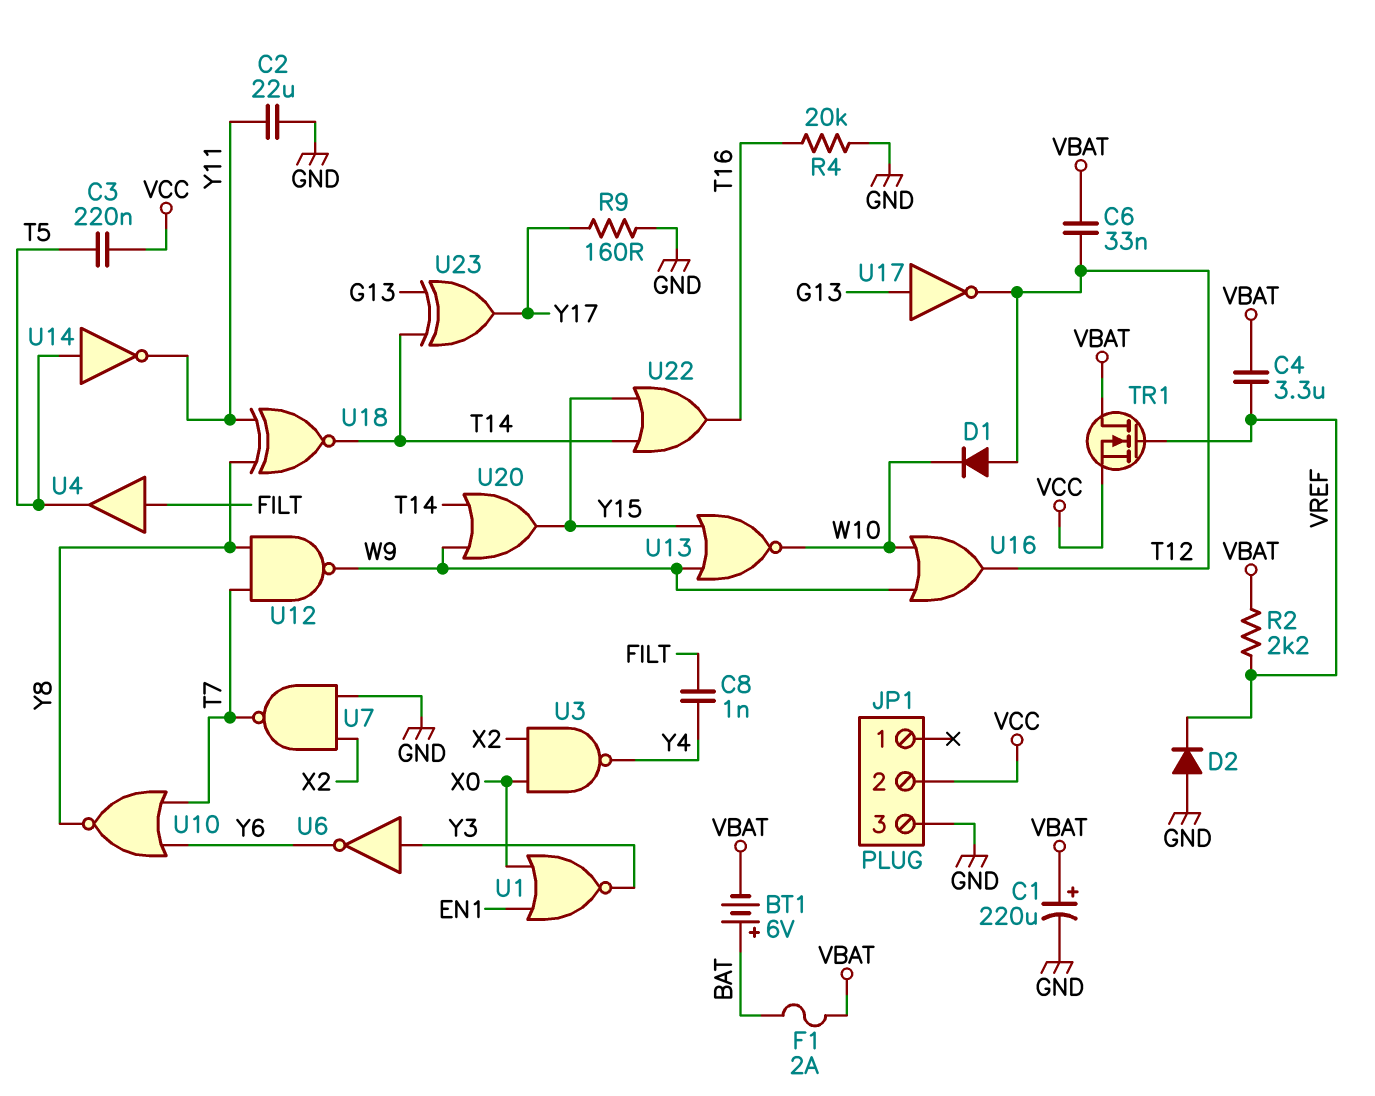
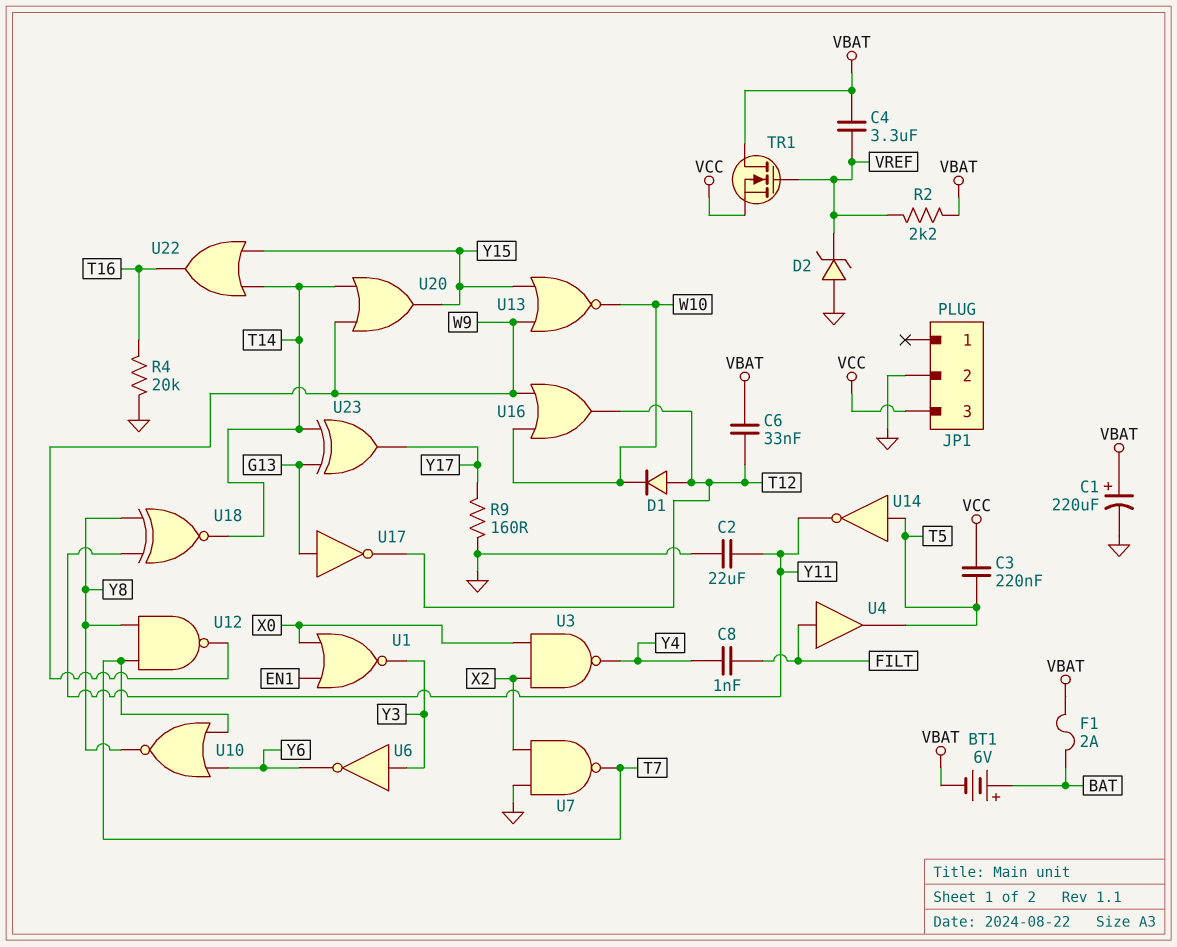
D2: diode (A GND, K VREF) -> zener (A GND, K VREF)
JP1 pin 2: VCC -> GND
JP1 pin 3: GND -> VCC

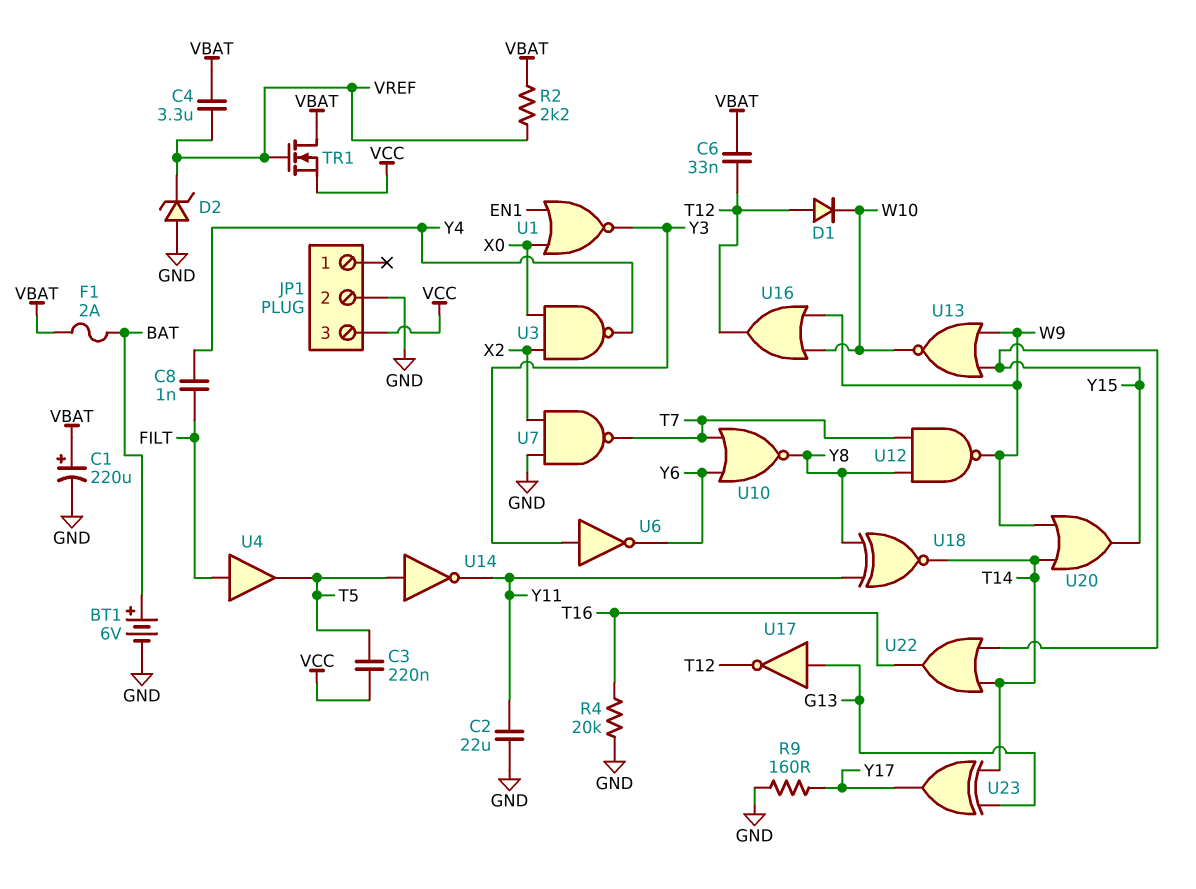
BT1: 6V (plus BAT, minus VBAT) -> 6V (plus BAT, minus GND)

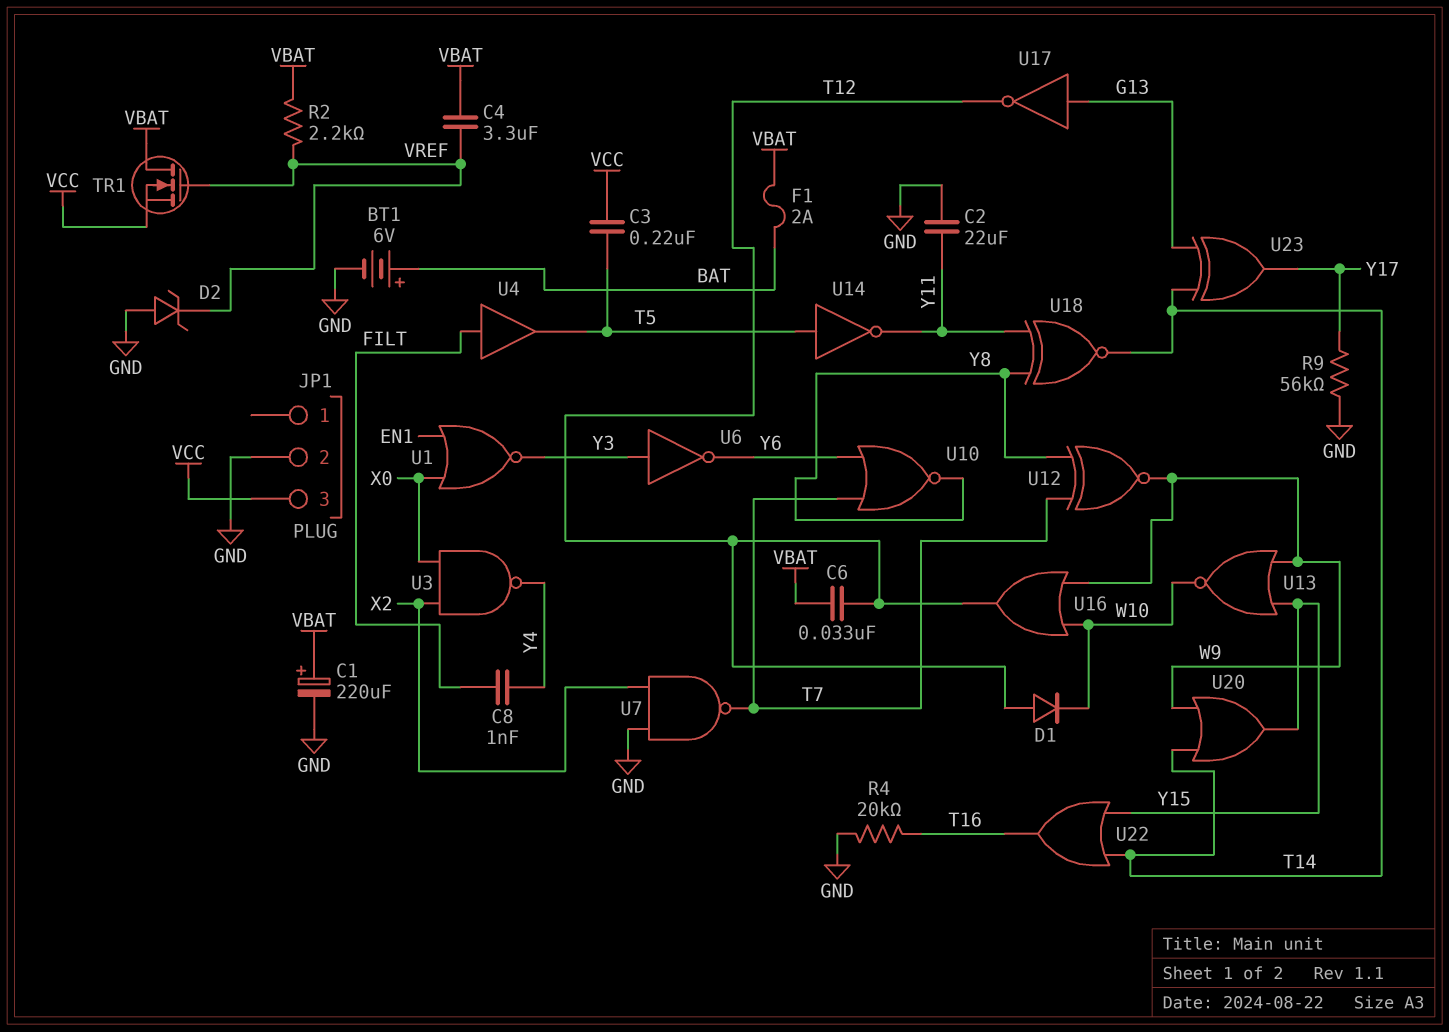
R9: 160 (GND, Y17) -> 56k (GND, Y17)
U12: NAND (in T7, in Y8, out W9) -> XNOR (in T7, in Y8, out W9)

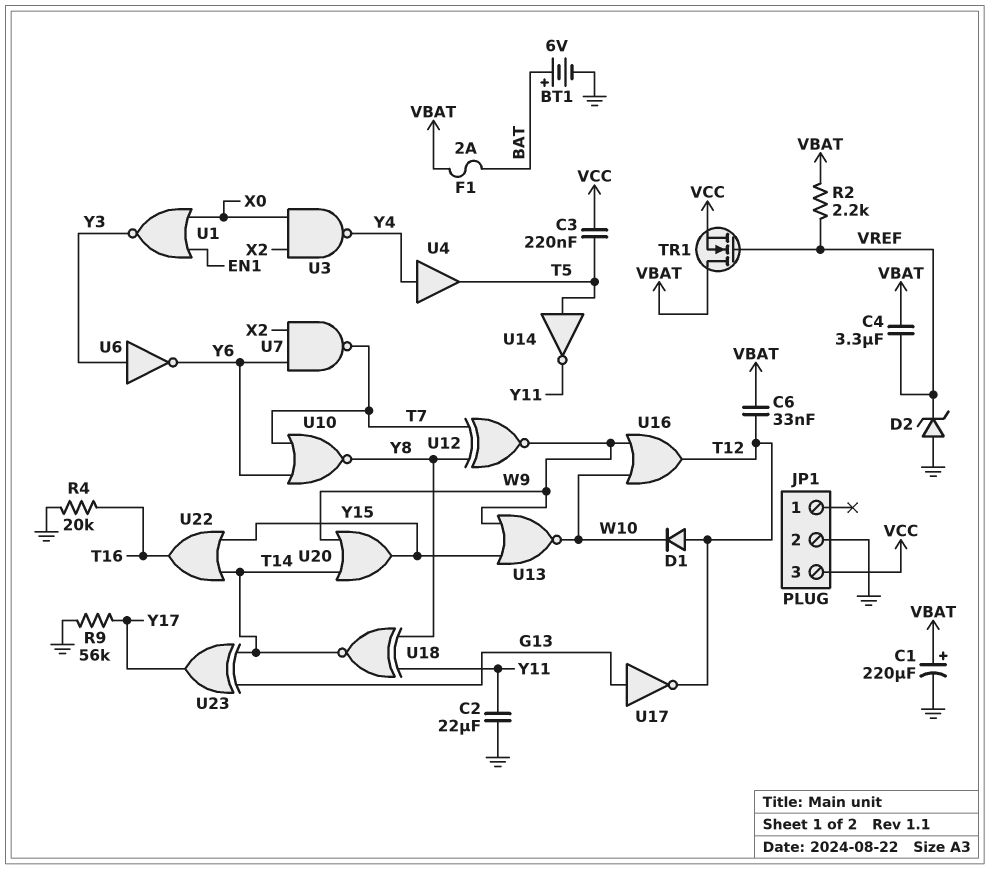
C8: 1nF (FILT, Y4) -> none
U4: buffer (in FILT, out T5) -> buffer (in Y4, out T5)
U7: NAND (in GND, in X2, out T7) -> NAND (in X2, in Y6, out T7)

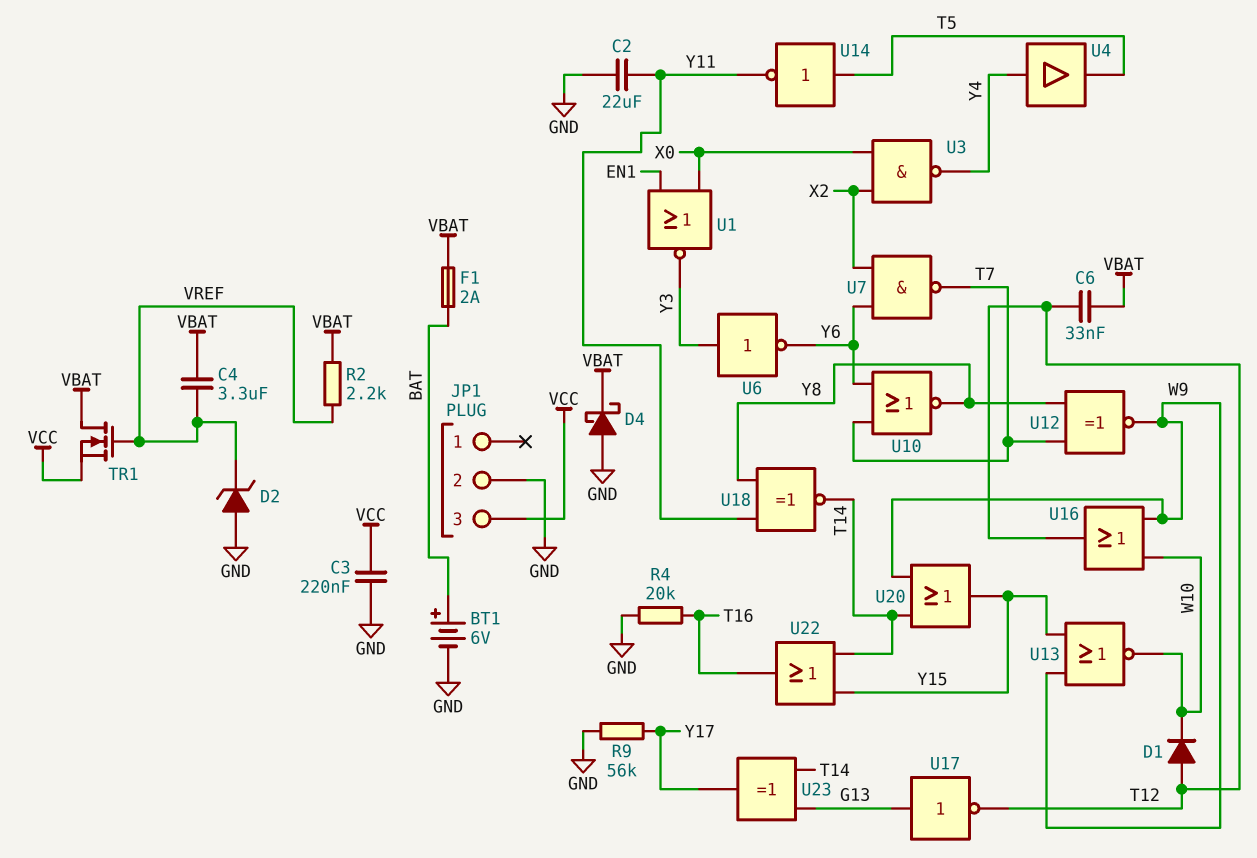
C1: 220uF (plus VBAT, minus GND) -> none
C3: 220nF (T5, VCC) -> 220nF (GND, VCC)
D4: none -> schottky (A GND, K VBAT)

